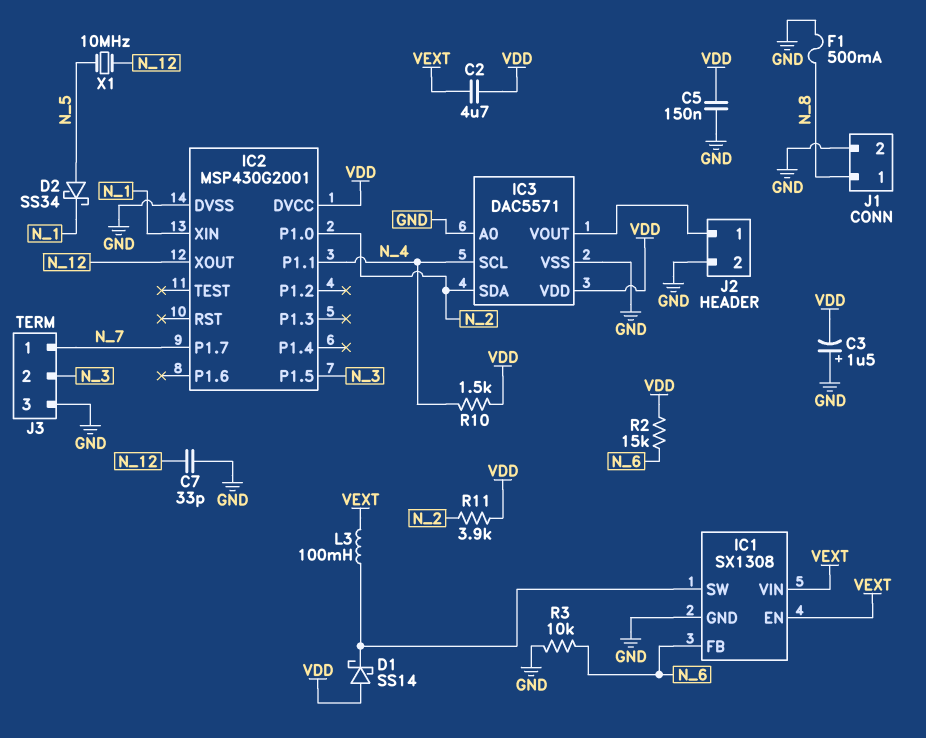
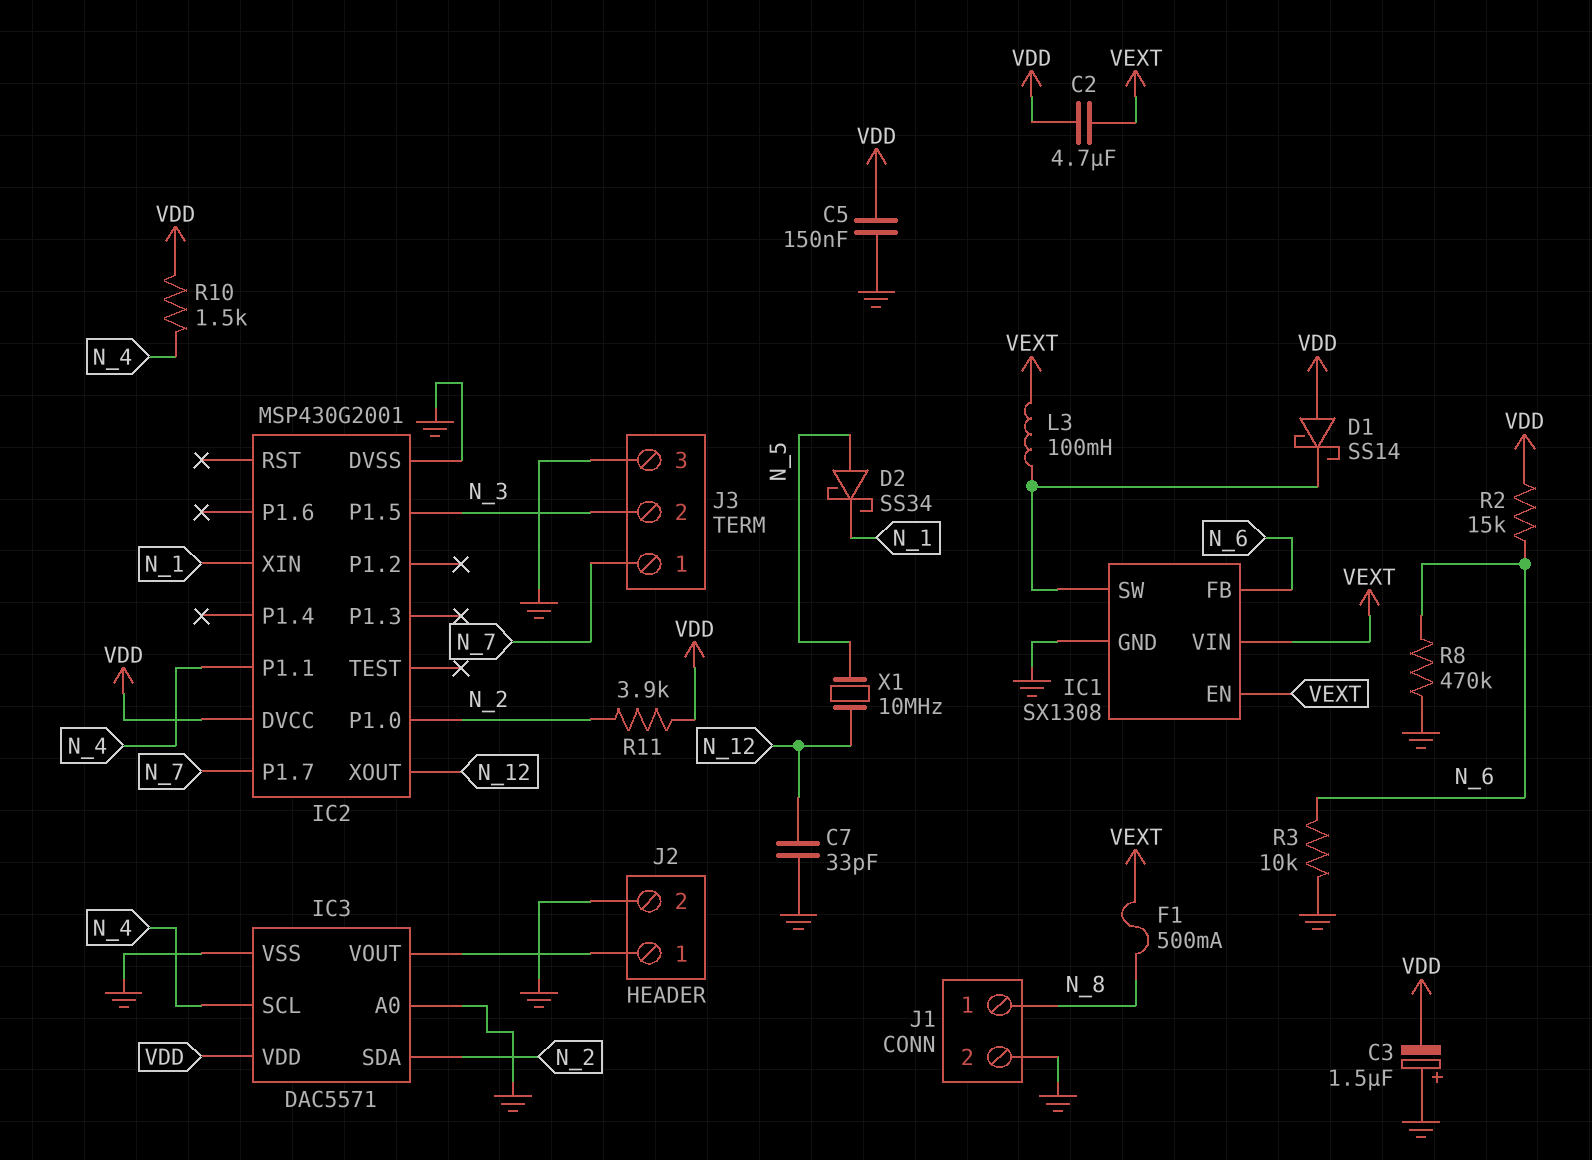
F1: 500mA (GND, N_8) -> 500mA (N_8, VEXT)
R8: none -> 470k (GND, N_6)

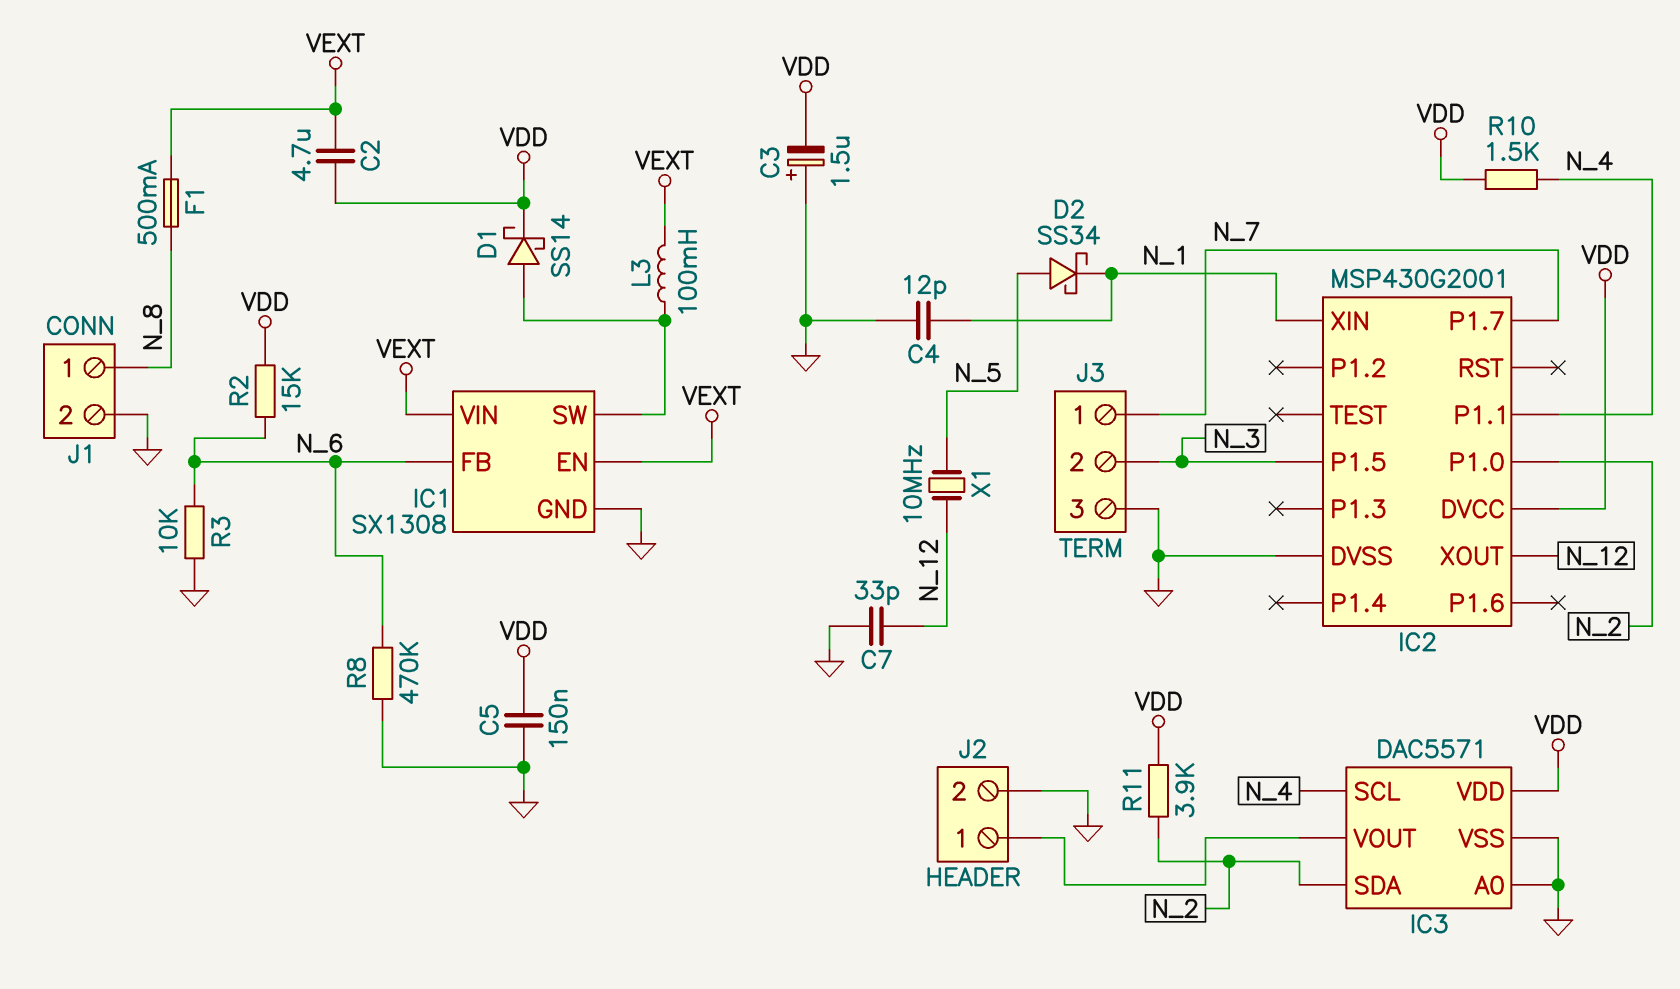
C4: none -> 12pF (GND, N_1)
D1: schottky SS14 (A VDD, K IC1/SW) -> schottky SS14 (A IC1/SW, K VDD)

